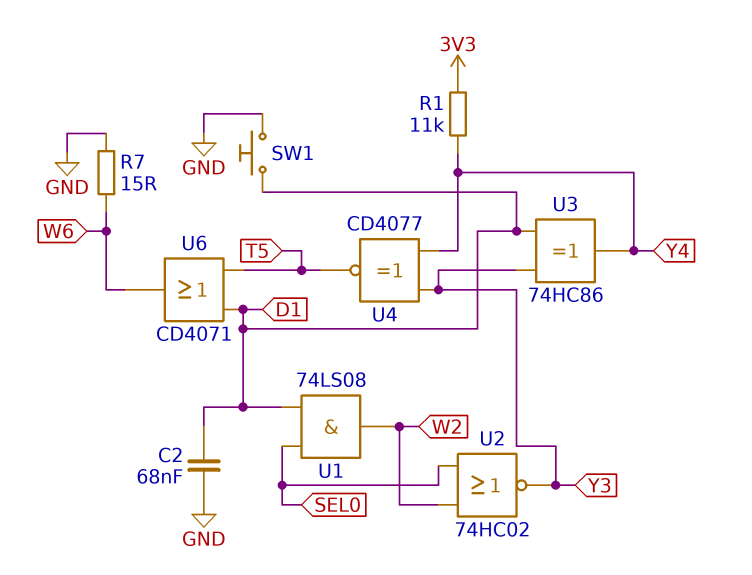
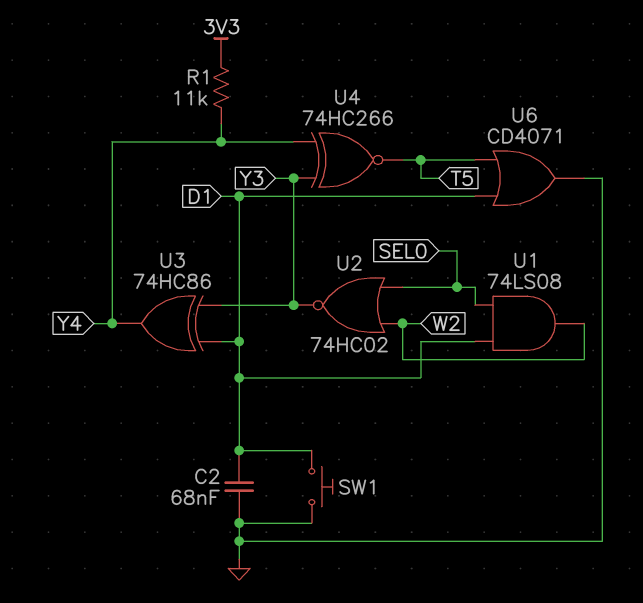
R7: 15 (GND, W6) -> none
U4: XNOR CD4077 (in Y3, in Y4, out T5) -> XNOR 74HC266 (in Y3, in Y4, out T5)
U6: OR CD4071 (in D1, in T5, out W6) -> OR CD4071 (in D1, in T5, out GND)

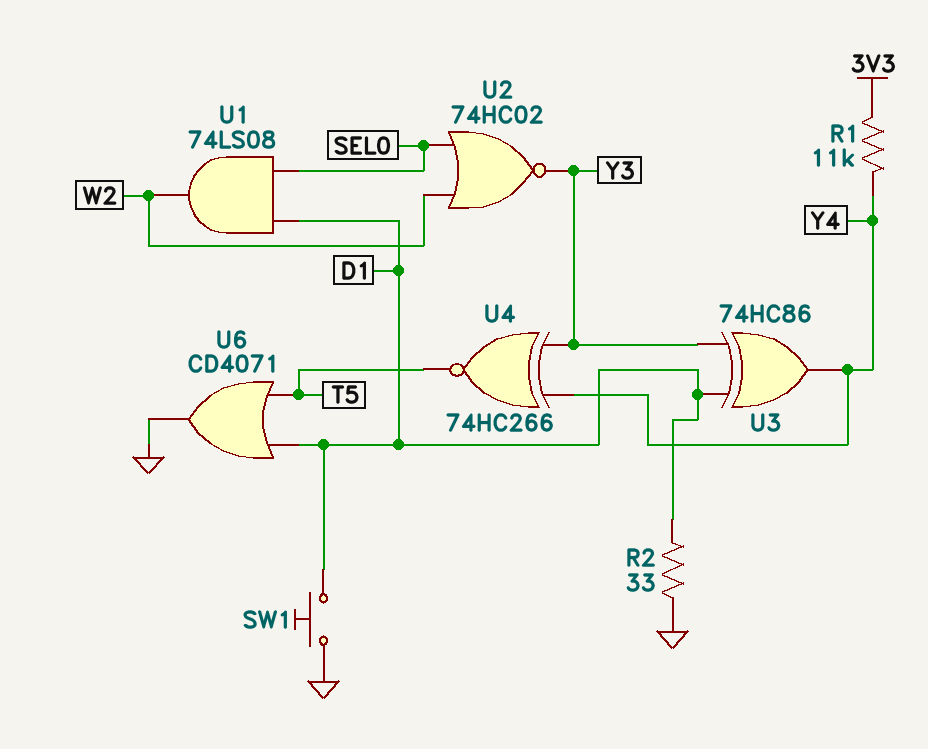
C2: 68nF (D1, GND) -> none
R2: none -> 33 (D1, GND)

